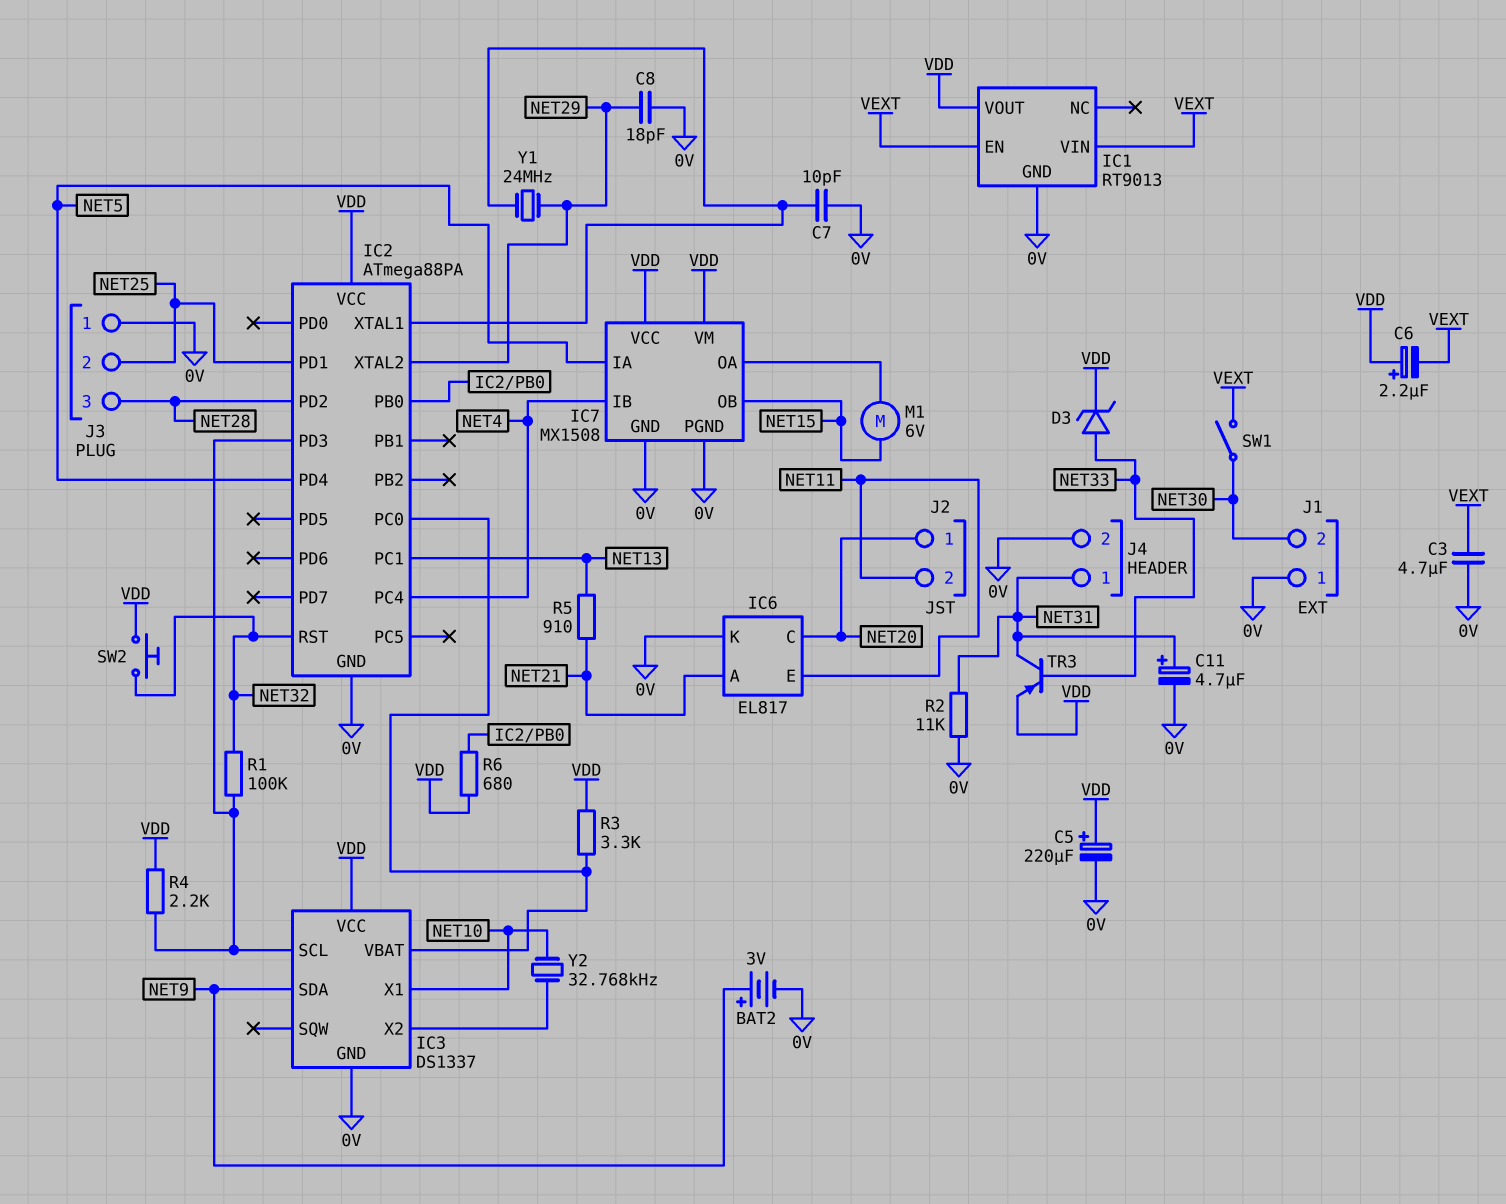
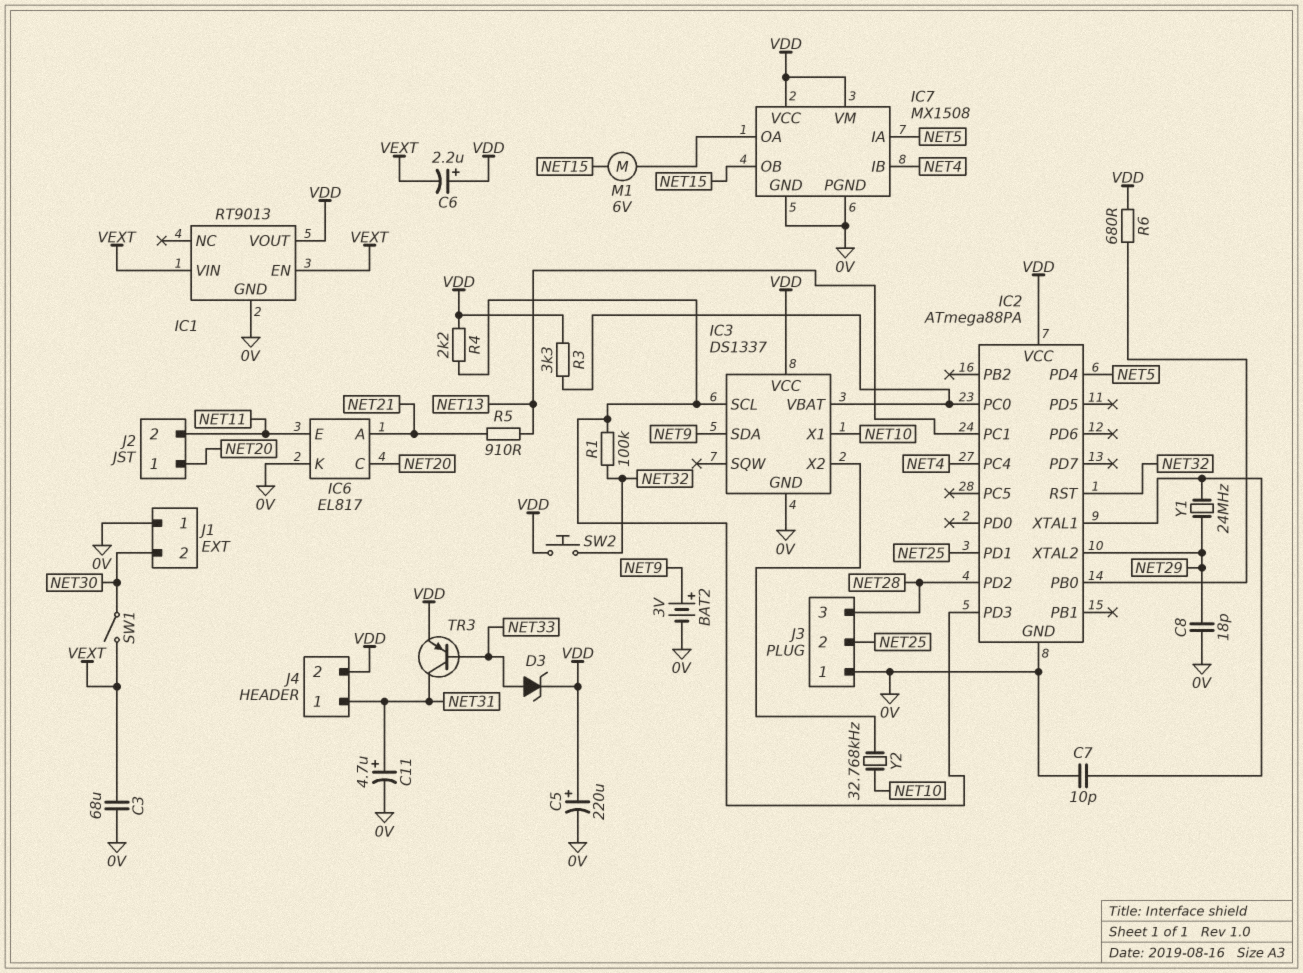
C3: 4.7uF (0V, VEXT) -> 68uF (0V, VEXT)
J4 pin 2: 0V -> VDD
R2: 11k (0V, NET31) -> none

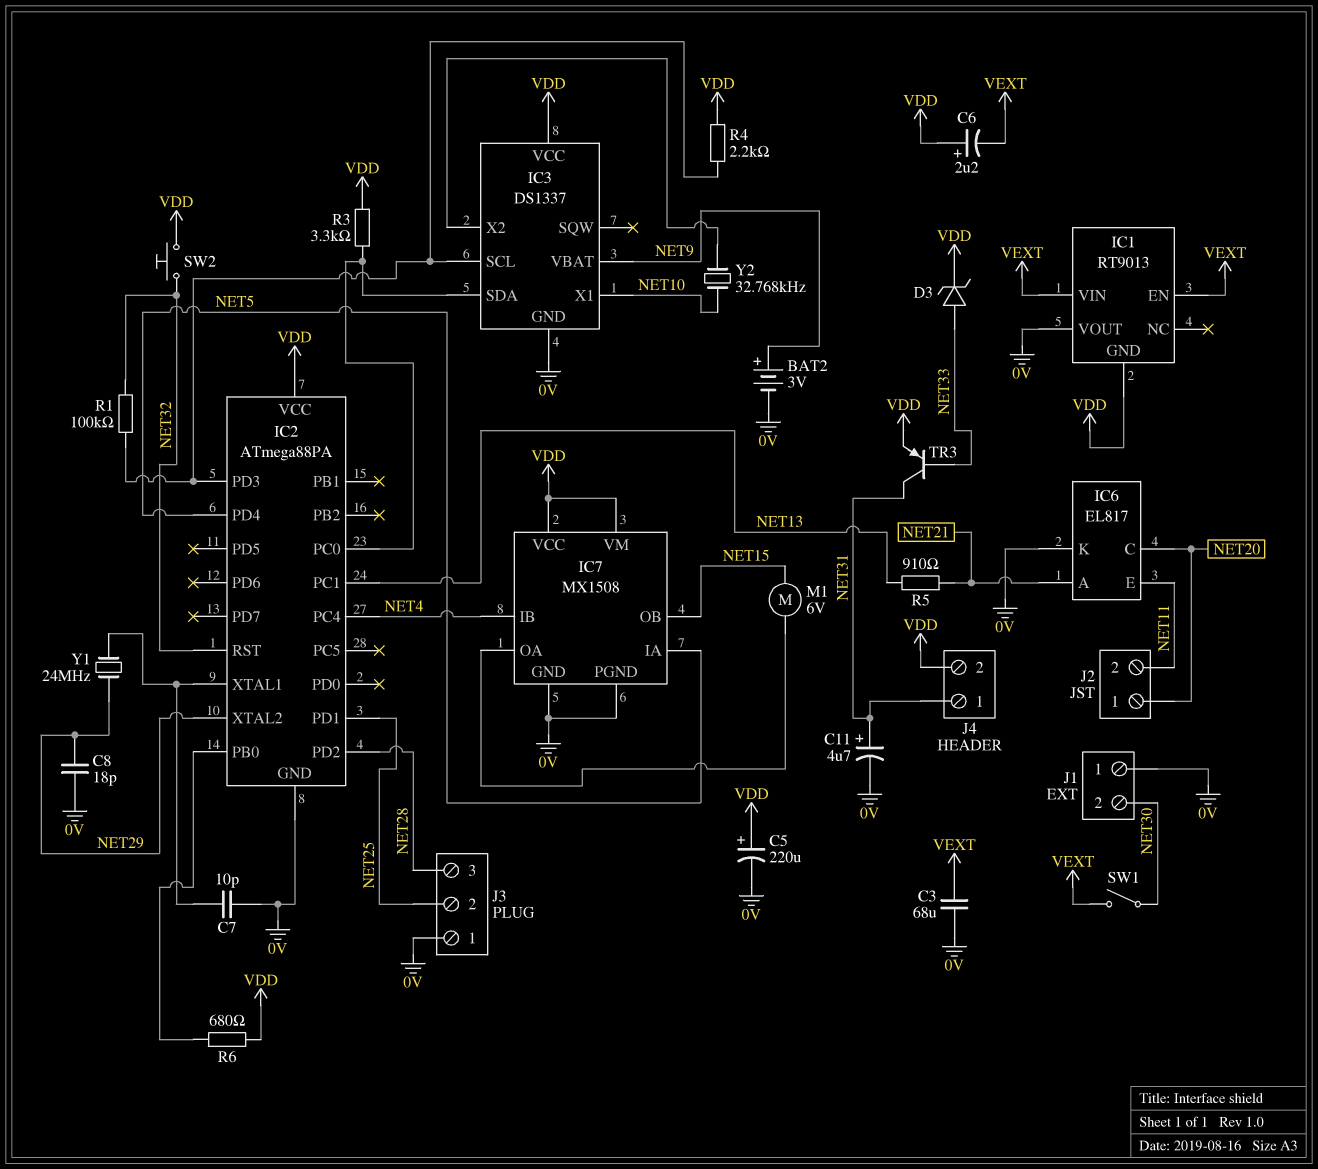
IC1 pin GND: 0V -> VDD
IC1 pin VOUT: VDD -> 0V
IC3 pin SDA: NET9 -> IC2/PC0
IC3 pin VBAT: IC2/PC0 -> NET9

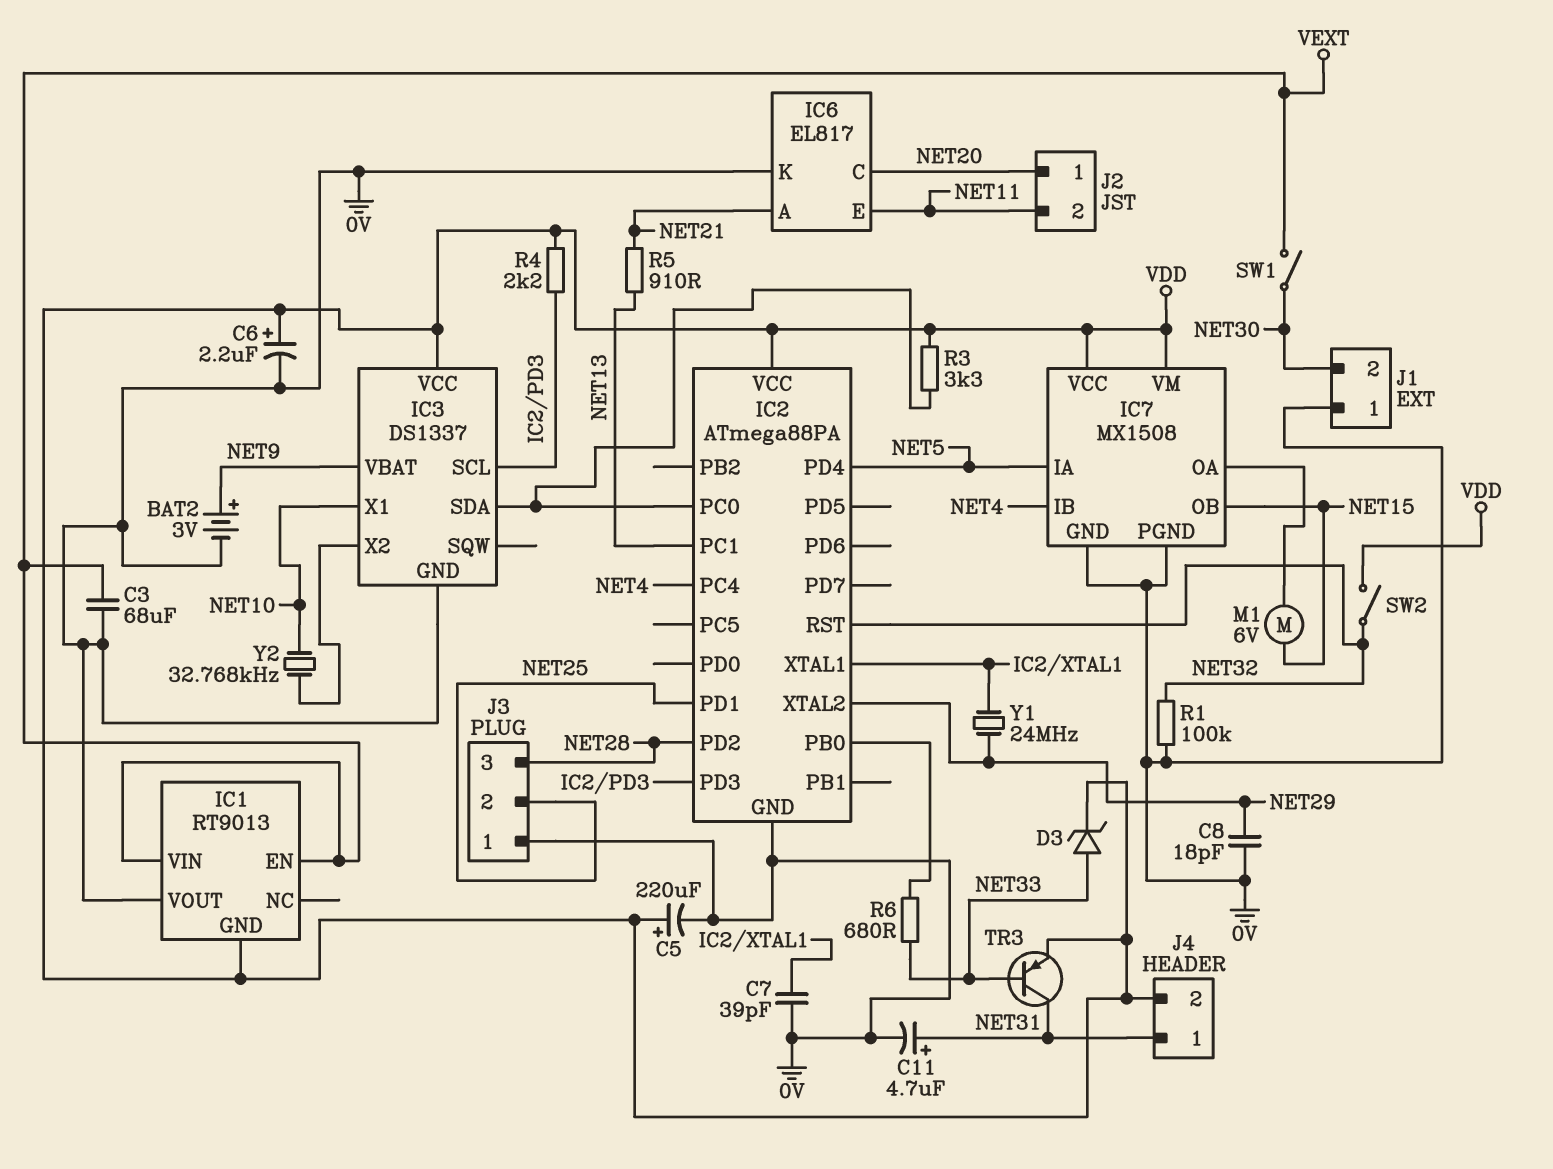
C6: 2.2uF (plus VDD, minus VEXT) -> 2.2uF (plus VDD, minus 0V)
C7: 10pF (0V, IC2/XTAL1) -> 39pF (0V, IC2/XTAL1)
R1: 100k (IC2/PD3, NET32) -> 100k (0V, NET32)
R6: 680 (IC2/PB0, VDD) -> 680 (IC2/PB0, NET33)
SW2: button (NET32, VDD) -> switch (NET32, VDD)

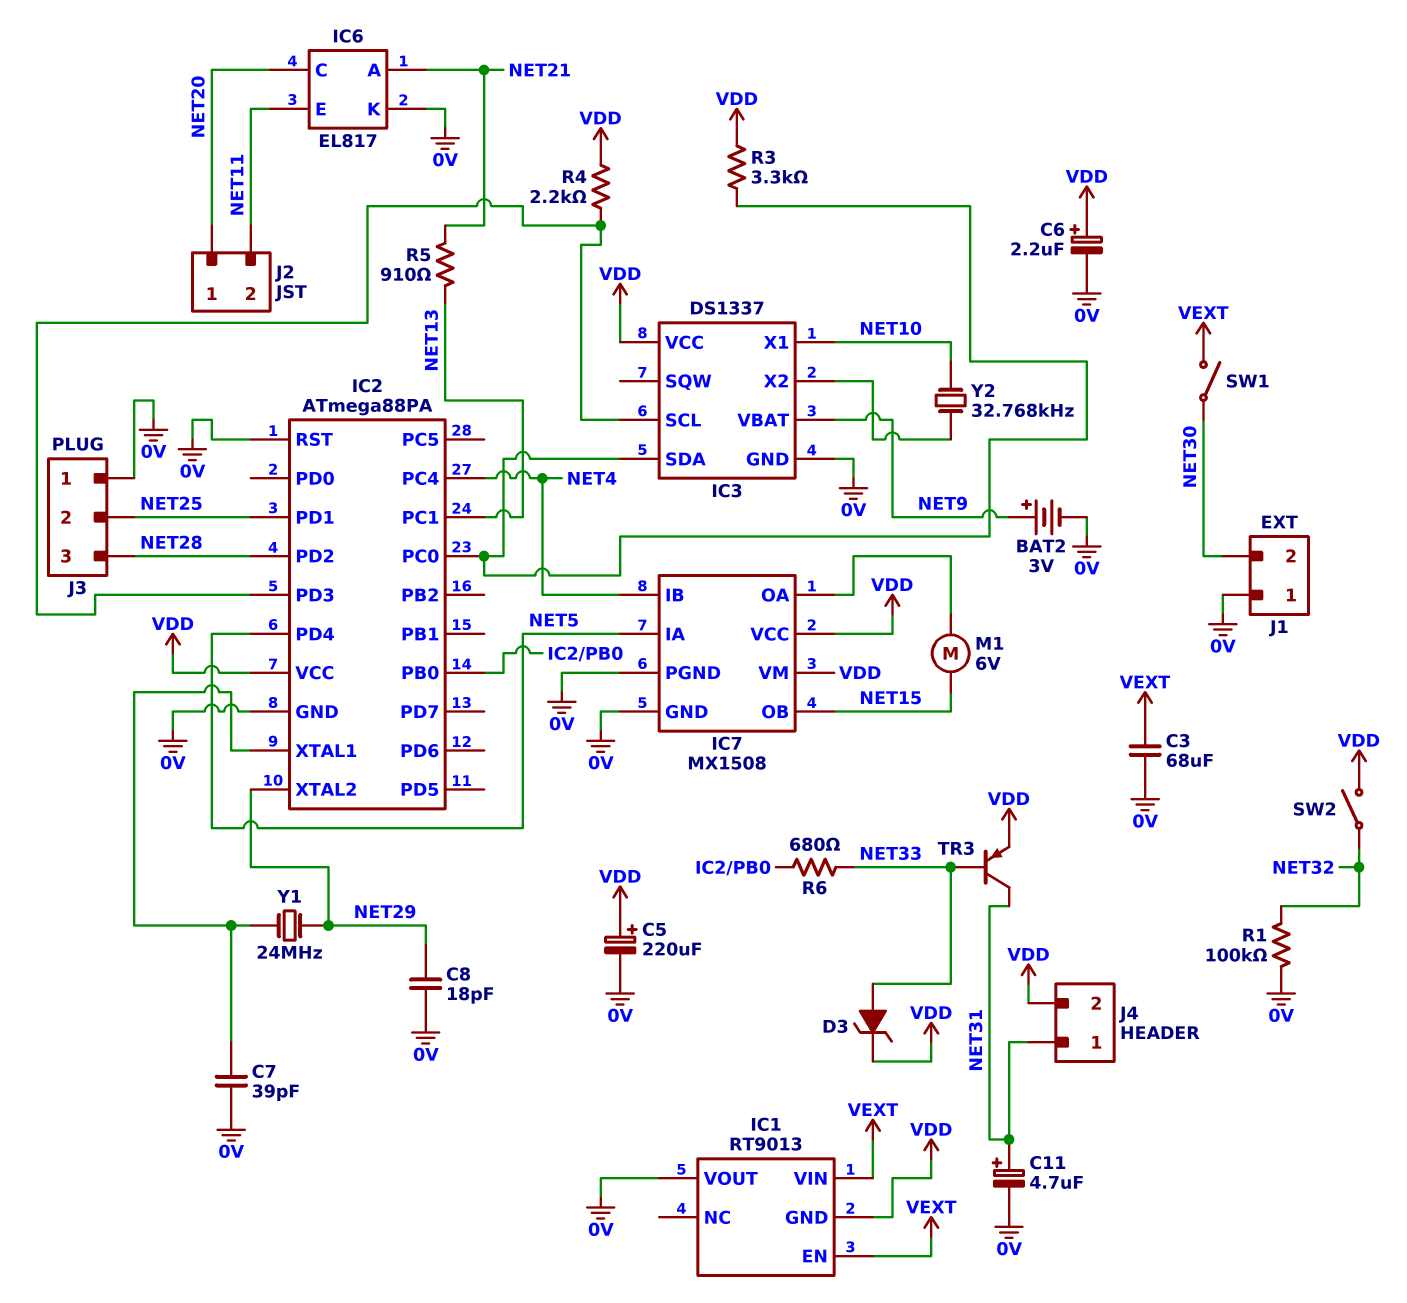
IC2 pin RST: NET32 -> 0V

